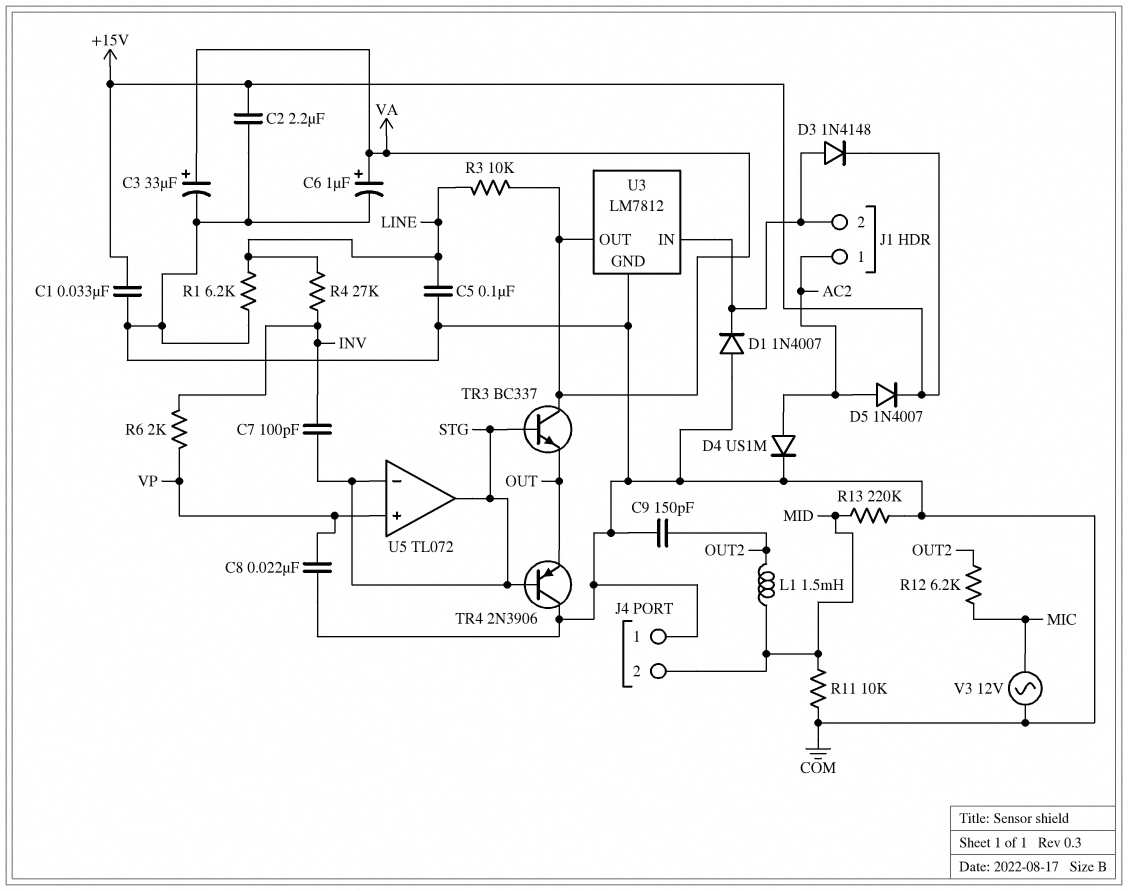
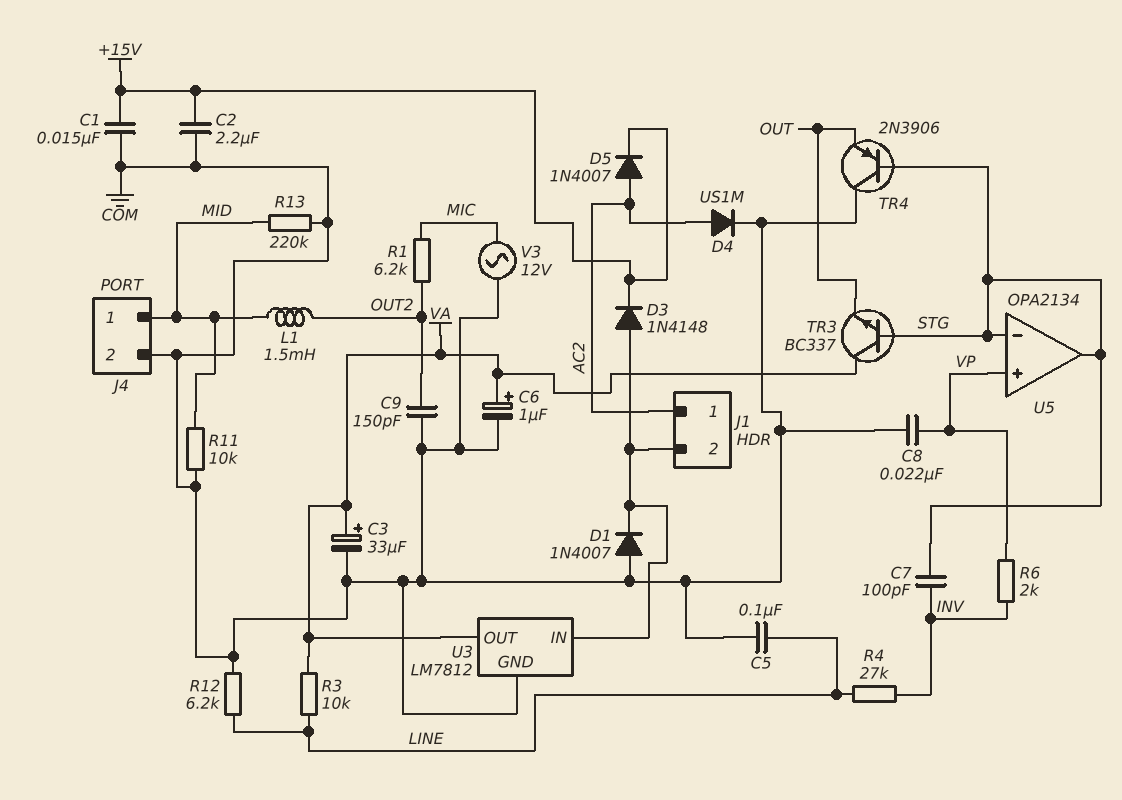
C1: 33nF (+15V, COM) -> 15nF (+15V, COM)
J4 pin 1: COM -> MID
J4 pin 2: MID -> COM
R1: 6.2k (COM, LINE) -> 6.2k (MIC, OUT2)
R12: 6.2k (MIC, OUT2) -> 6.2k (COM, LINE)
U5: TL072 -> OPA2134

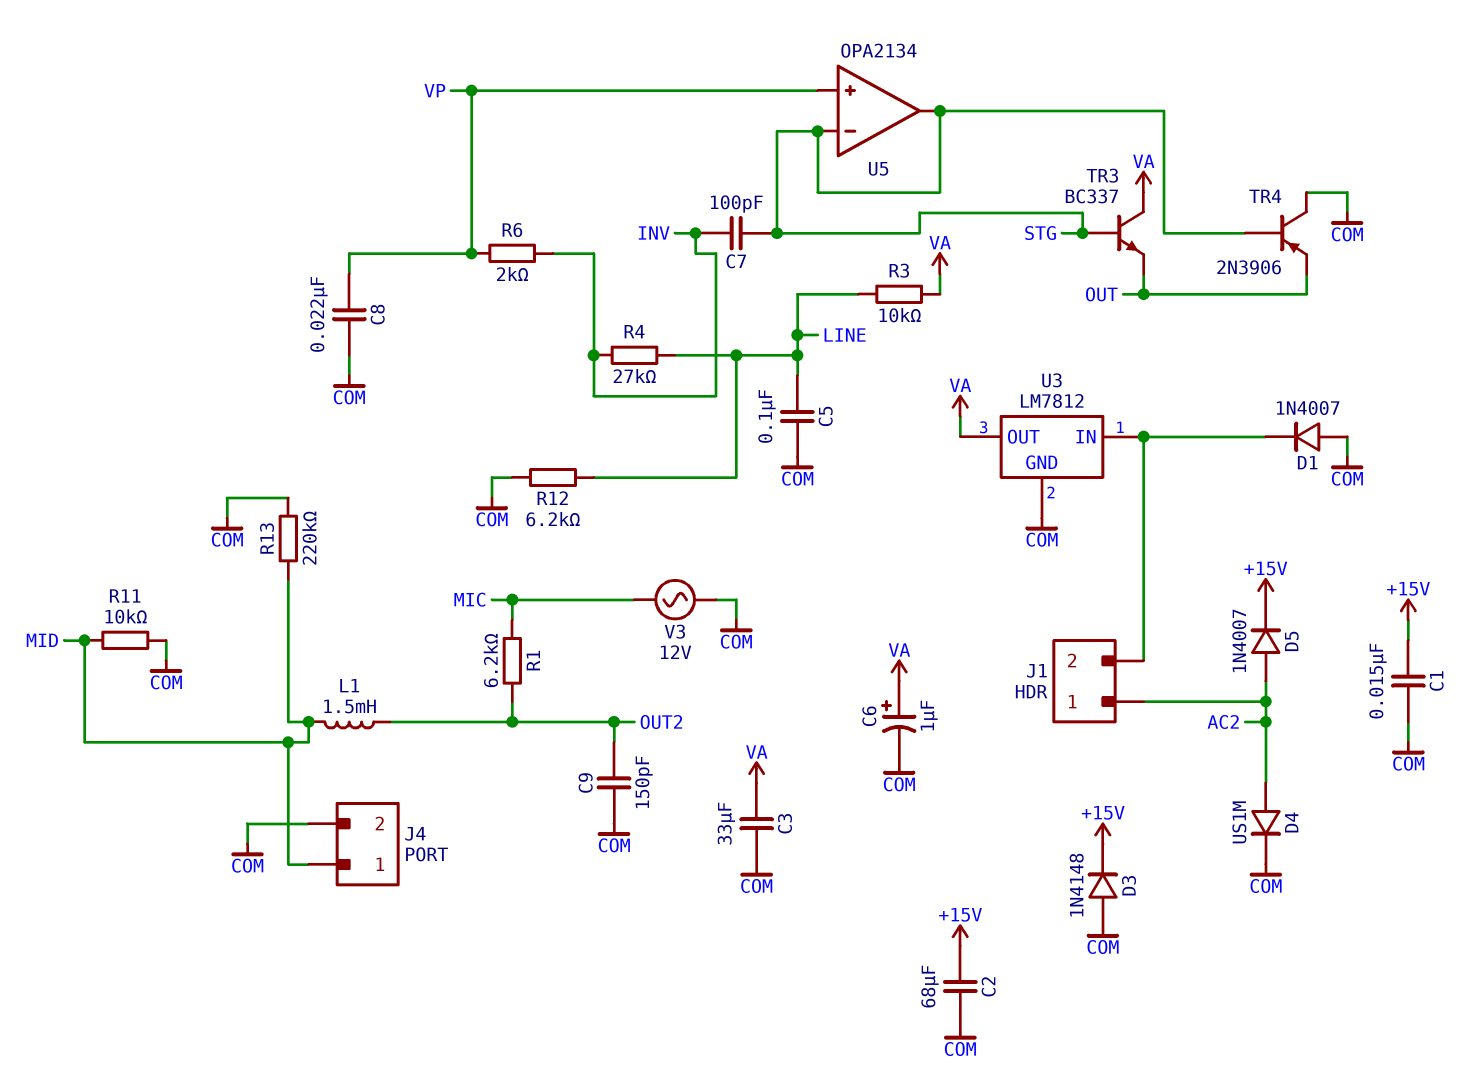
C2: 2.2uF (+15V, COM) -> 68uF (+15V, COM)
C3: 33uF (plus VA, minus COM) -> 33uF (COM, VA)
D3: diode 1N4148 (A J1/2, K +15V) -> diode 1N4148 (A COM, K +15V)

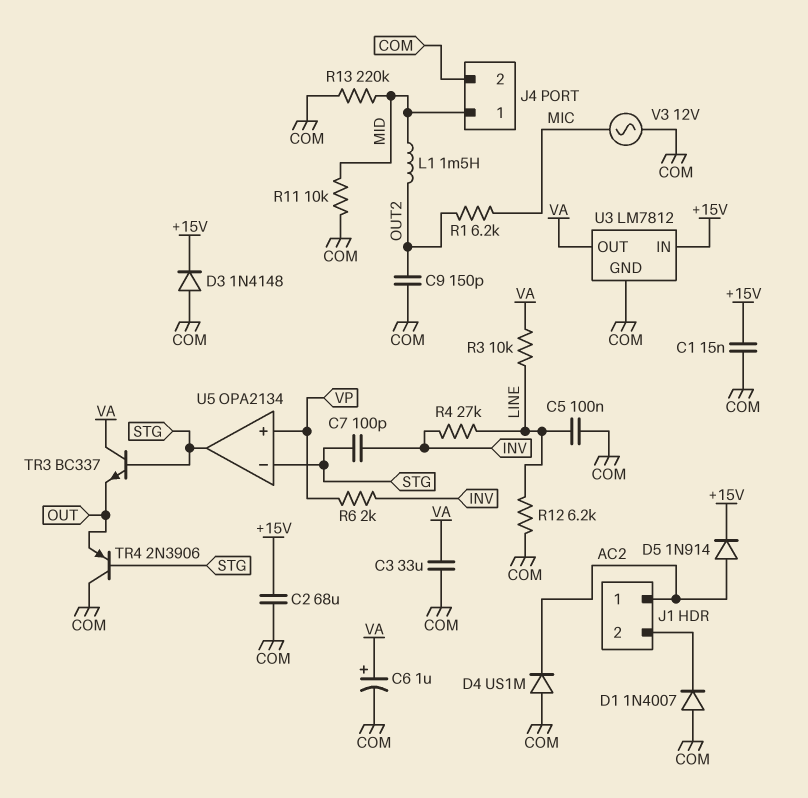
C8: 22nF (COM, VP) -> none
D4: diode US1M (A AC2, K COM) -> diode US1M (A COM, K AC2)
D5: diode 1N4007 (A AC2, K +15V) -> diode 1N914 (A AC2, K +15V)
U3 pin IN: J1/2 -> +15V

